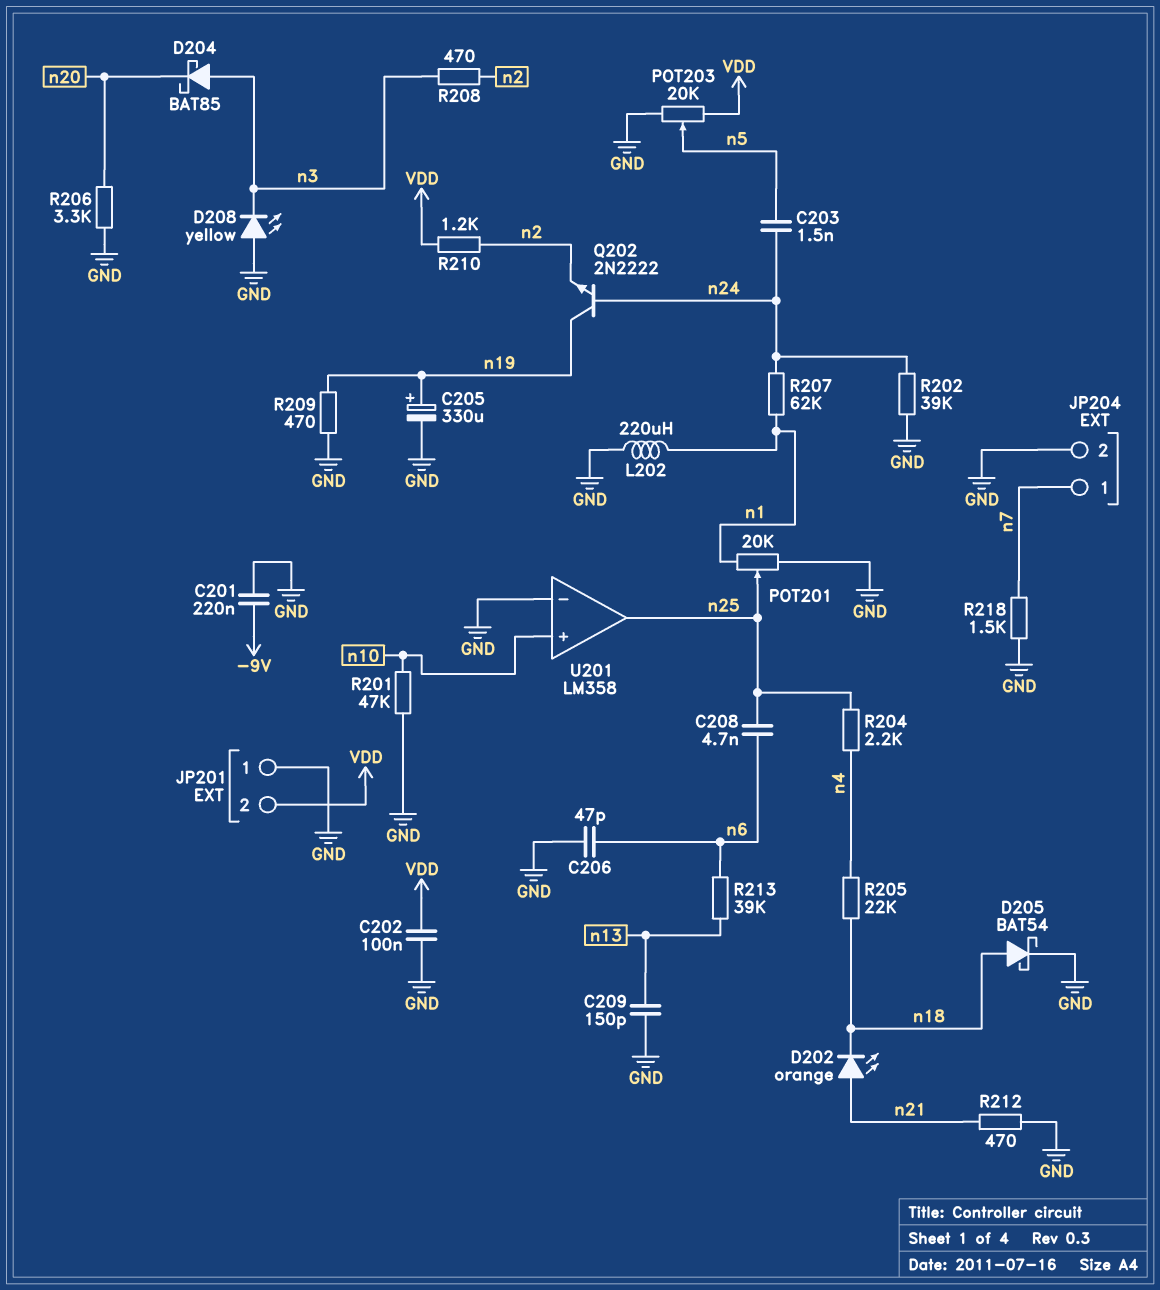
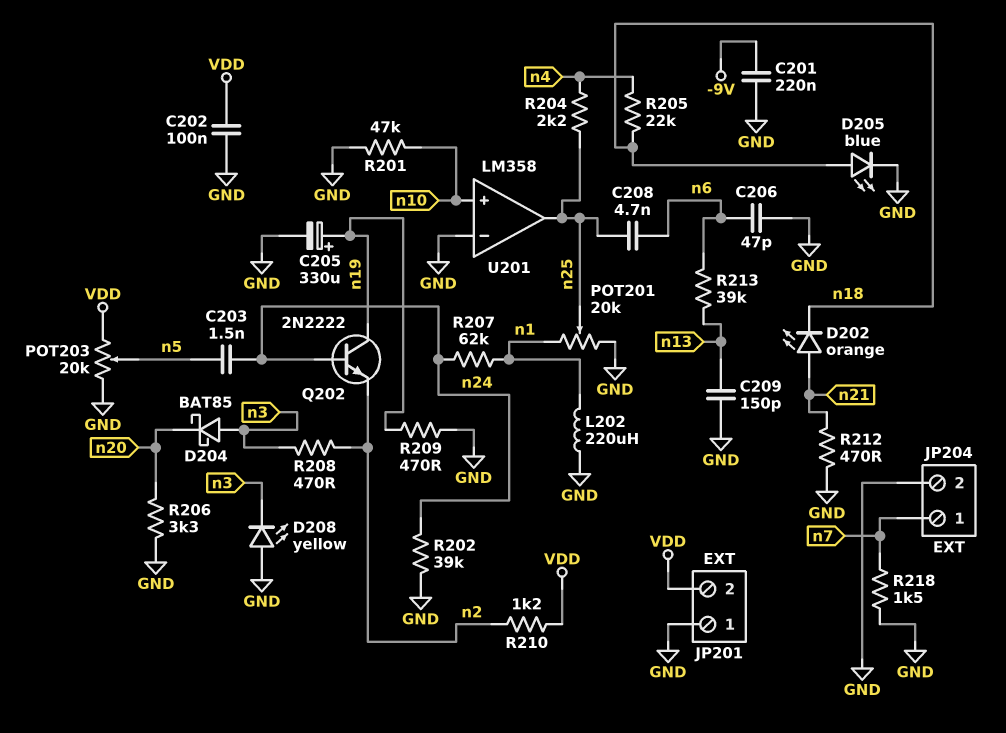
D205: schottky BAT54 (A n18, K GND) -> LED blue (A n18, K GND)

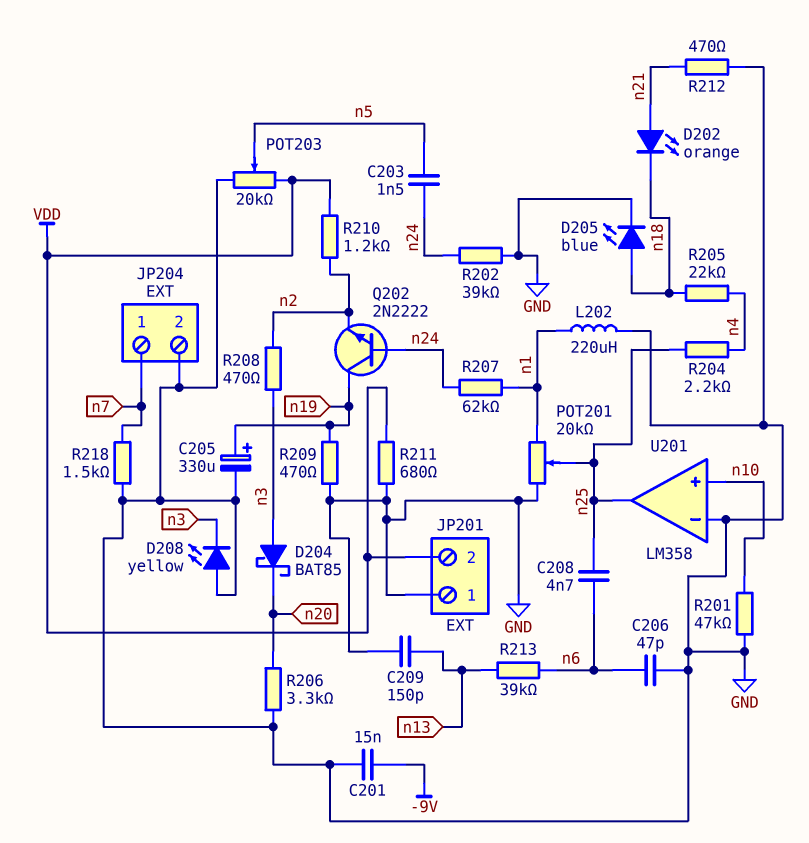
C201: 220nF (-9V, GND) -> 15nF (-9V, GND)
C202: 100nF (GND, VDD) -> none
R211: none -> 680 (GND, VDD)

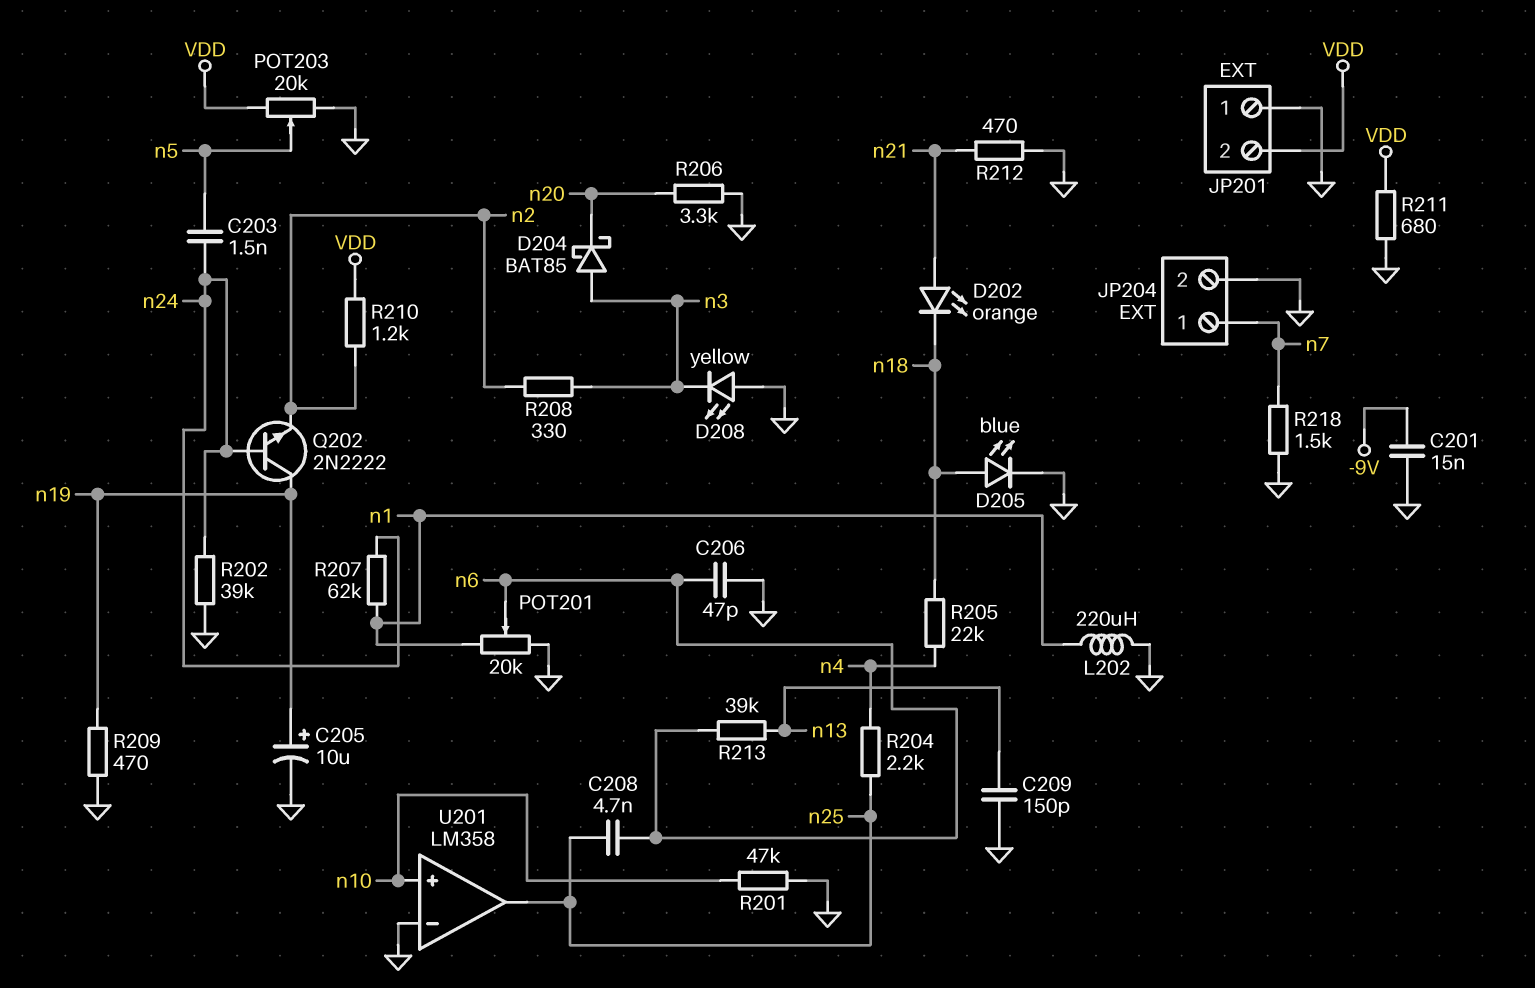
C205: 330uF (plus n19, minus GND) -> 10uF (plus n19, minus GND)
POT201: 20k (GND, n1, wiper n25) -> 20k (GND, n1, wiper n6)
R208: 470 (n2, n3) -> 330 (n2, n3)

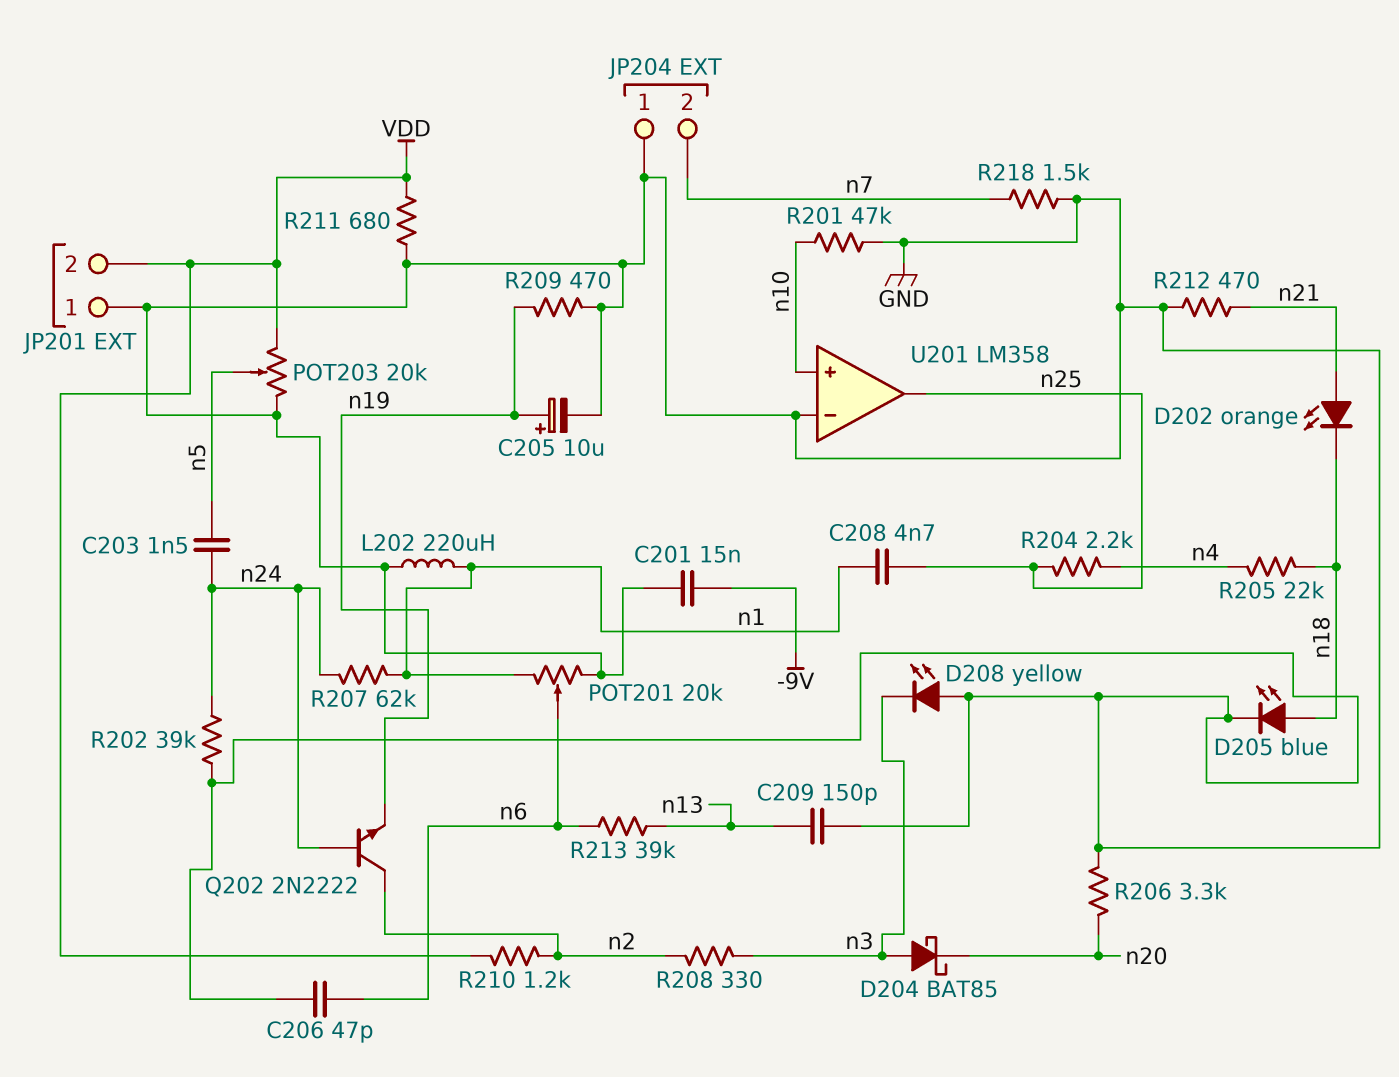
C208: 4.7nF (n6, n25) -> 4.7nF (n1, n25)
JP204 pin 1: n7 -> GND
JP204 pin 2: GND -> n7
Q202: NPN 2N2222 (B n24, C n19, E n2) -> NPN 2N2222 (B n24, C n2, E n19)

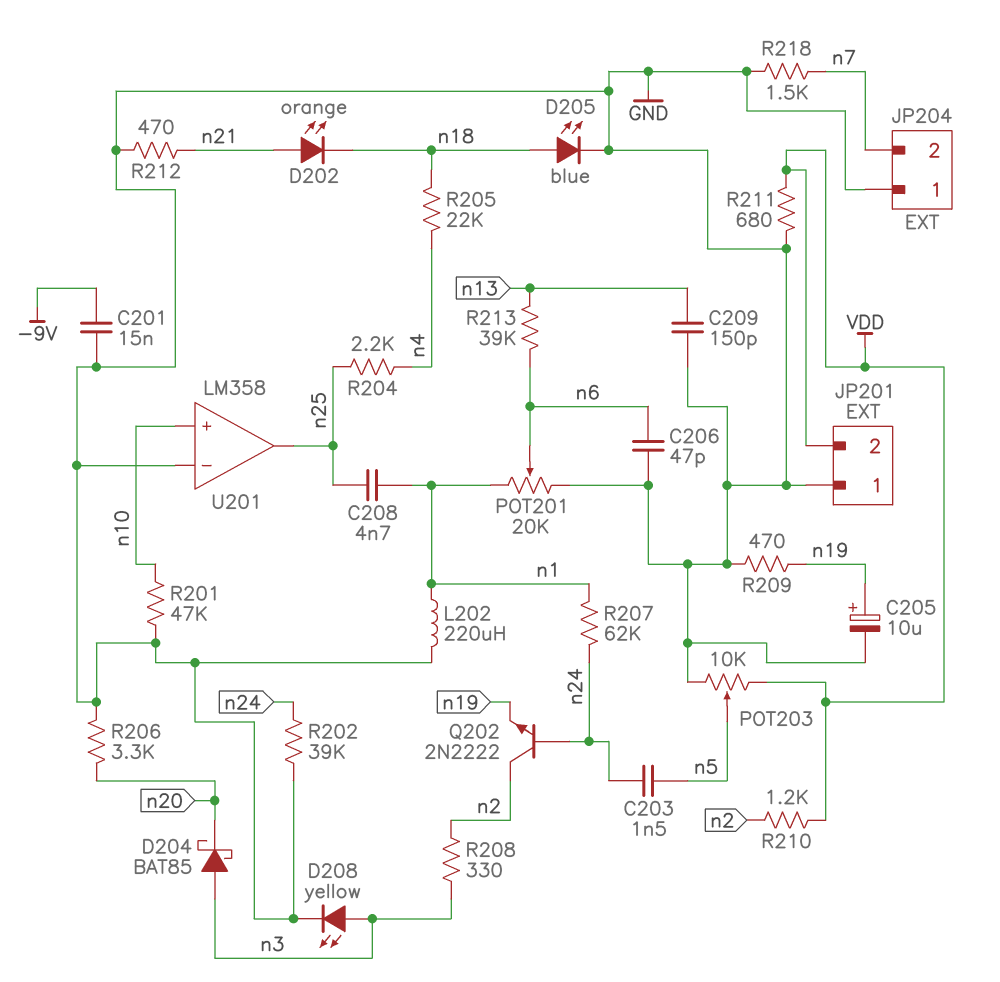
D208: LED yellow (A GND, K n3) -> LED yellow (A n3, K GND)
POT203: 20k (GND, VDD, wiper n5) -> 10k (GND, VDD, wiper n5)

